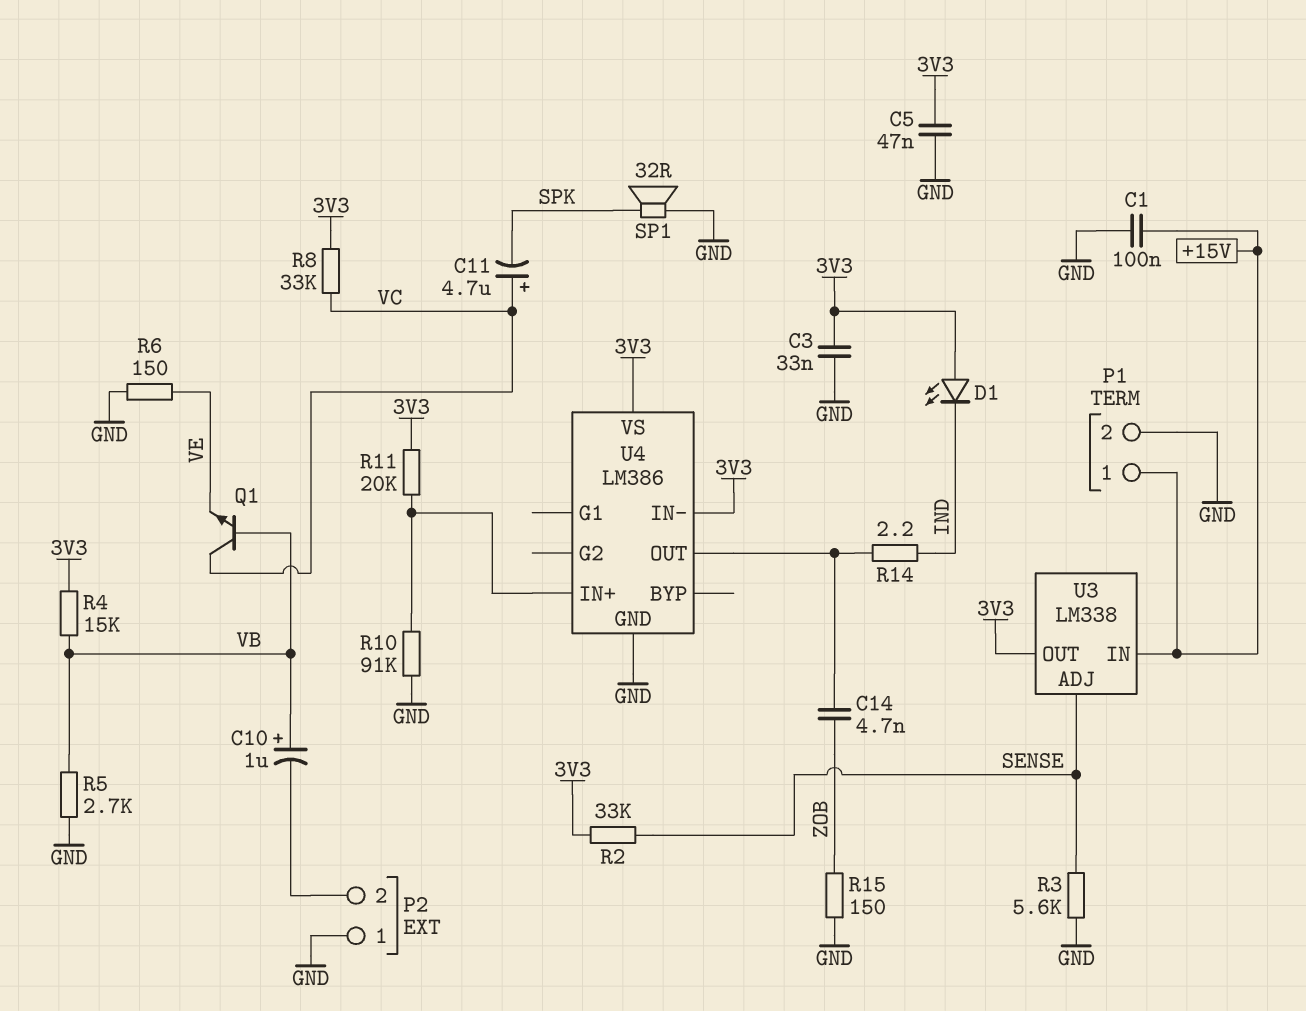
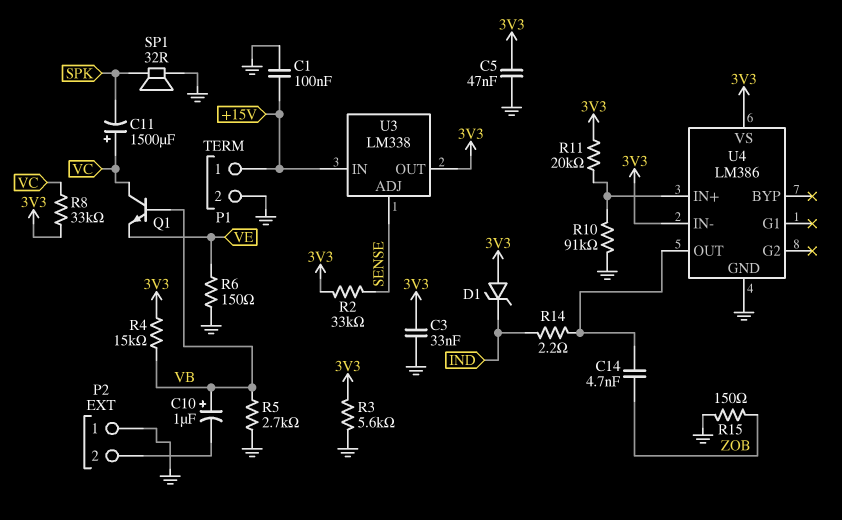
C11: 4.7uF (plus VC, minus SPK) -> 1500uF (plus VC, minus SPK)
D1: LED (A 3V3, K IND) -> zener (A 3V3, K IND)
R3: 5.6k (GND, SENSE) -> 5.6k (3V3, GND)

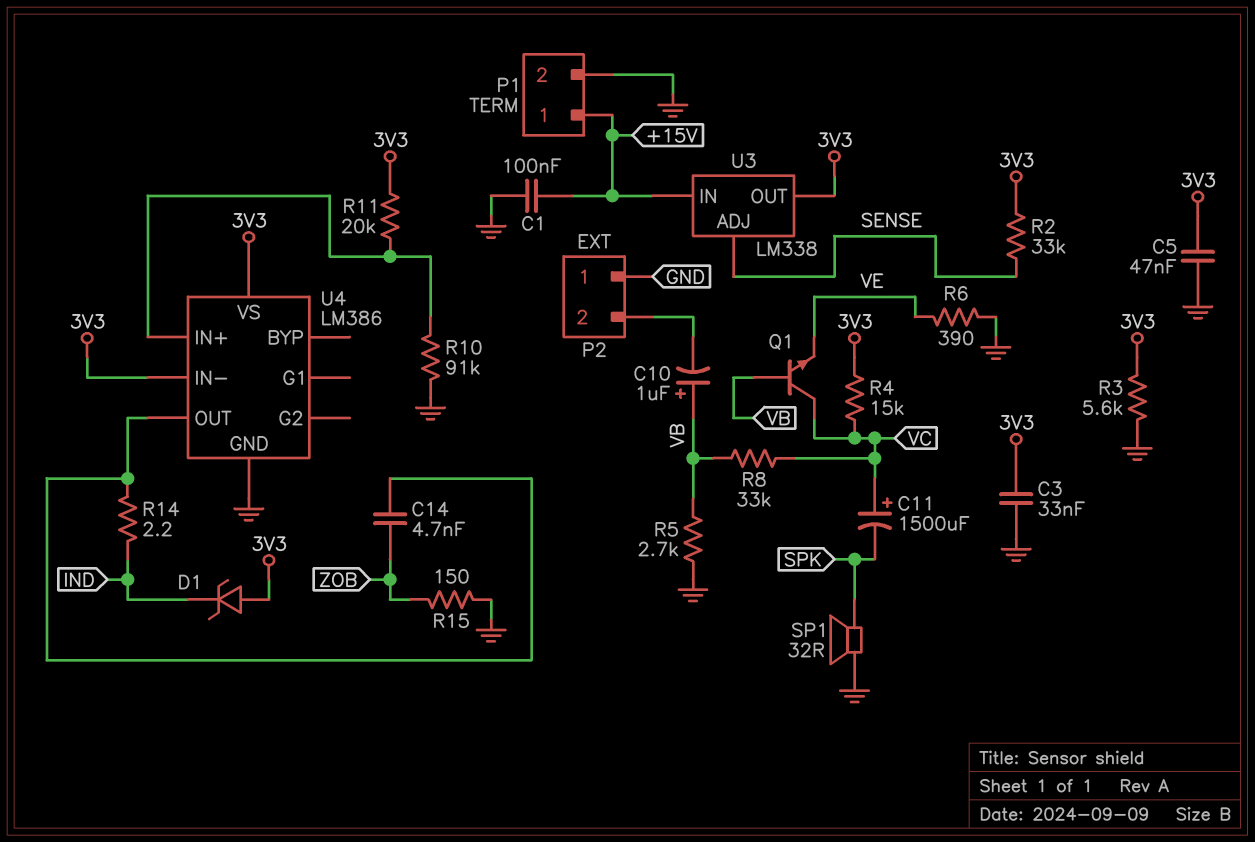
R4: 15k (3V3, VB) -> 15k (3V3, VC)
R6: 150 (GND, VE) -> 390 (GND, VE)
R8: 33k (3V3, VC) -> 33k (VB, VC)

